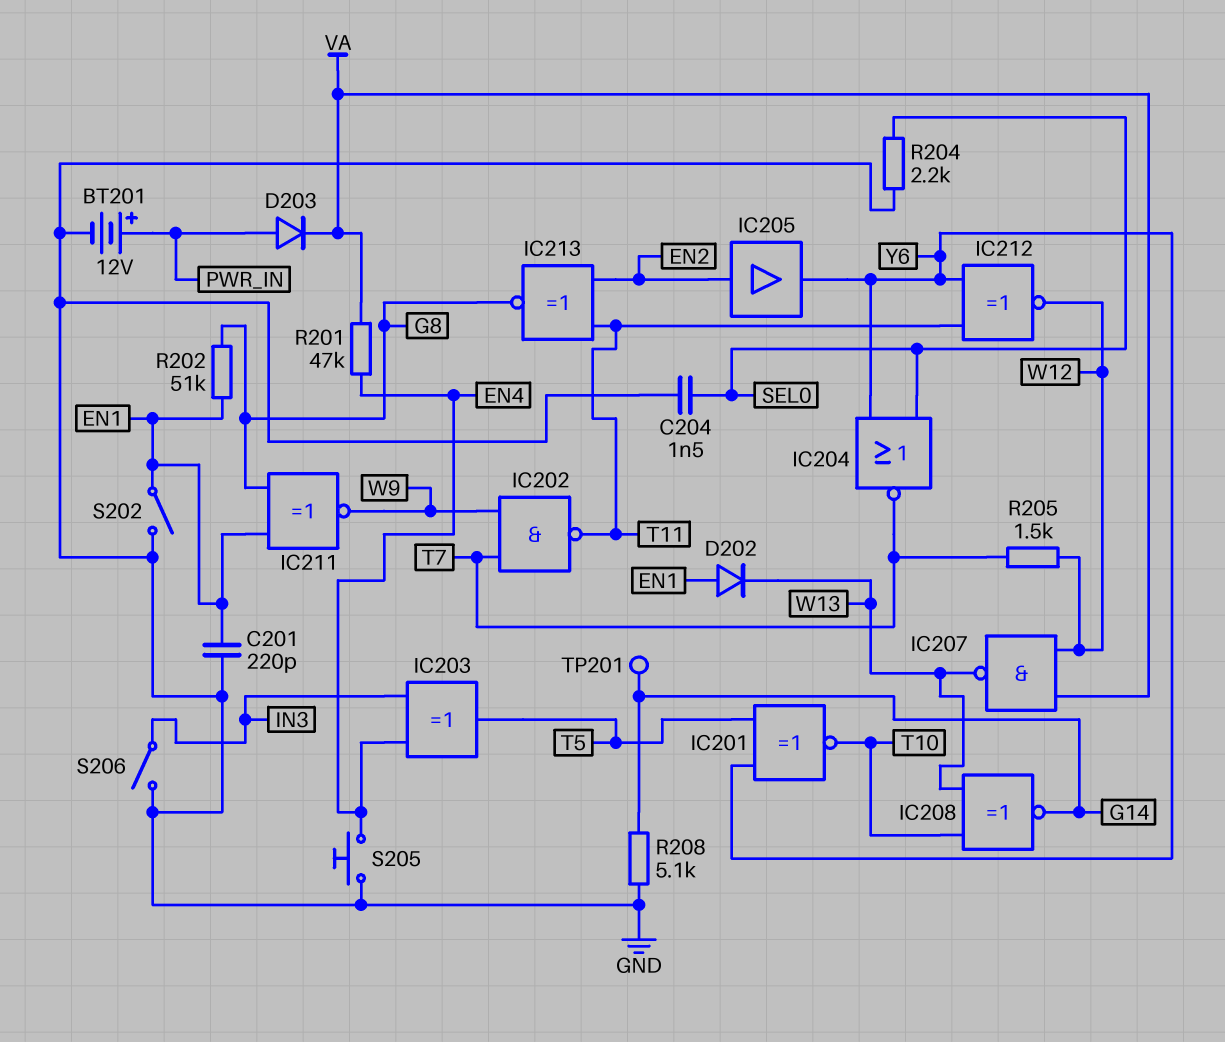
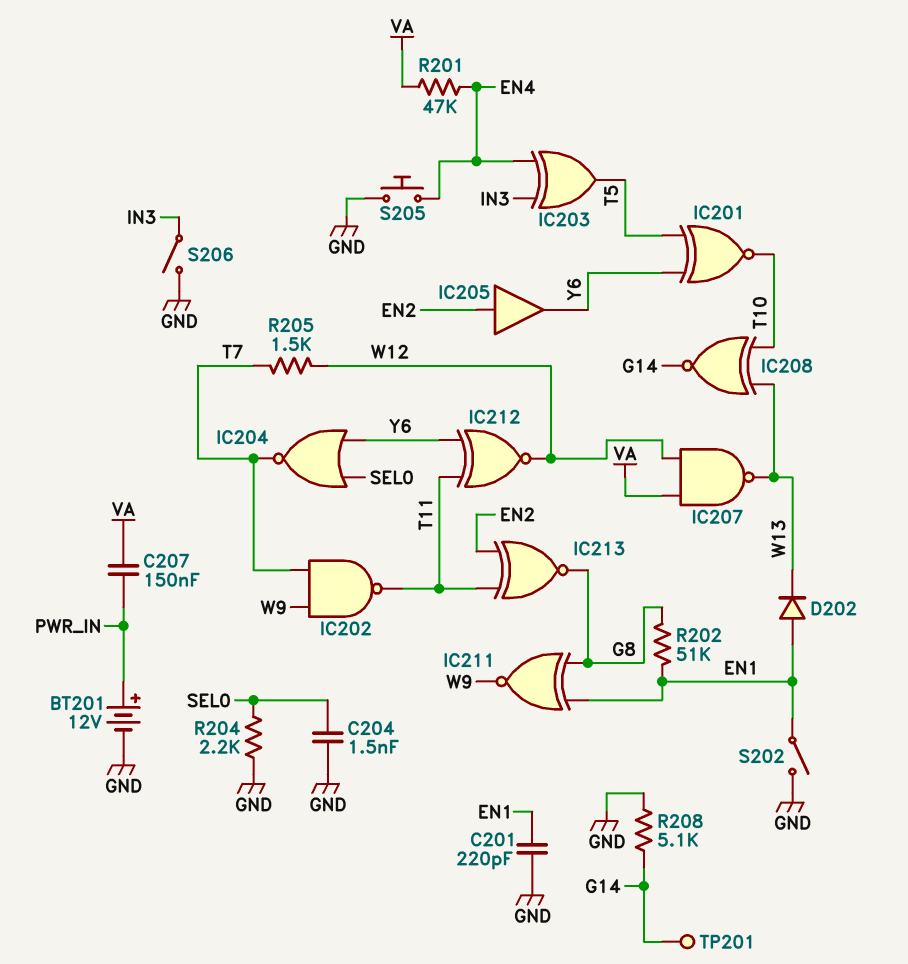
C207: none -> 150nF (PWR_IN, VA)
D203: diode (A PWR_IN, K VA) -> none

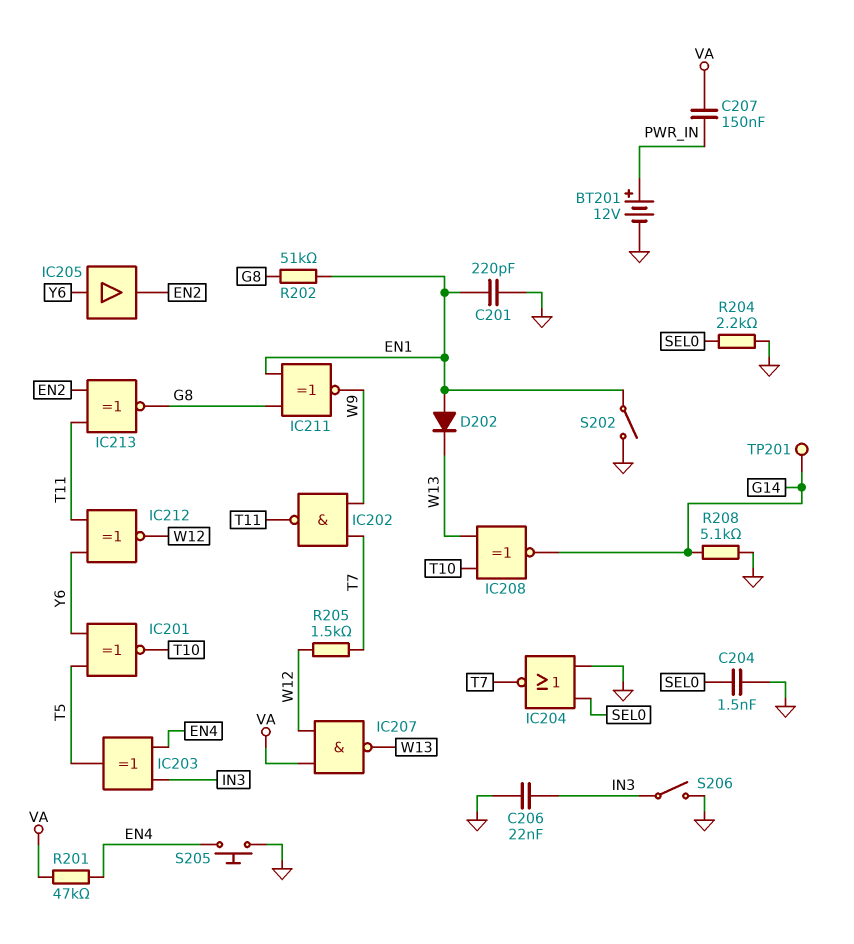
C206: none -> 22nF (GND, IN3)
IC204: NOR (in SEL0, in Y6, out T7) -> NOR (in GND, in SEL0, out T7)
IC205: buffer (in EN2, out Y6) -> buffer (in Y6, out EN2)

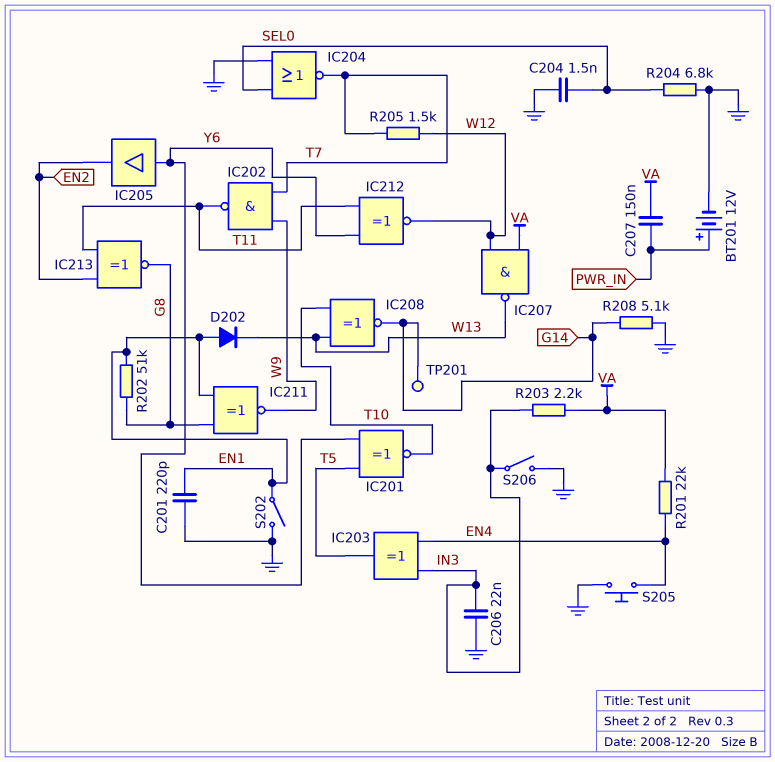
R201: 47k (EN4, VA) -> 22k (EN4, VA)
R203: none -> 2.2k (IN3, VA)
R204: 2.2k (GND, SEL0) -> 6.8k (GND, SEL0)

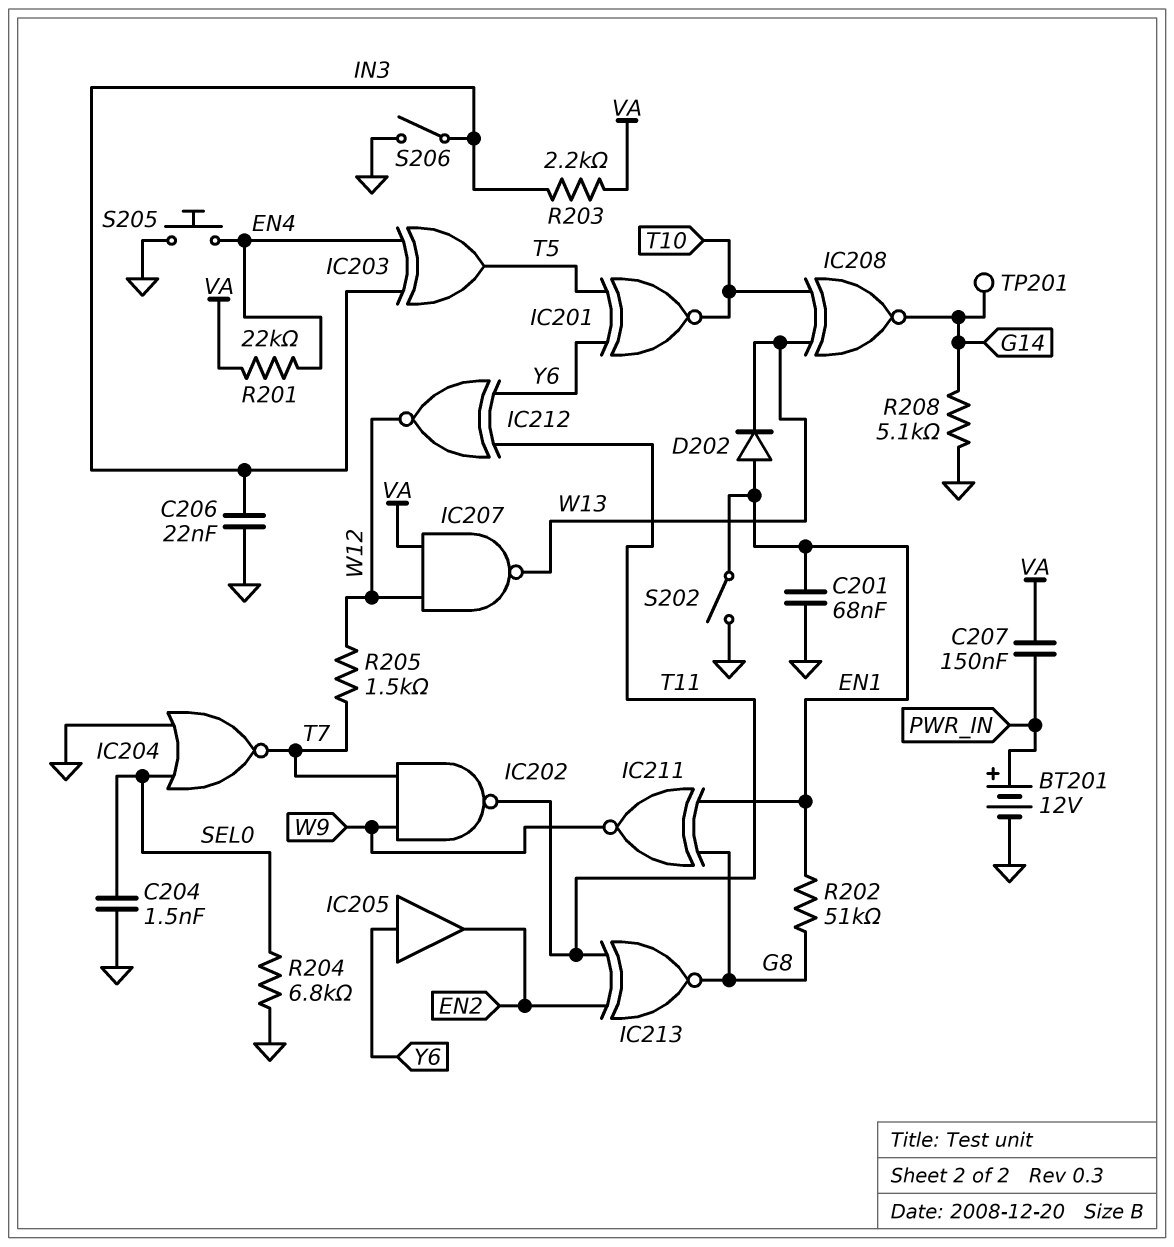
C201: 220pF (EN1, GND) -> 68nF (EN1, GND)

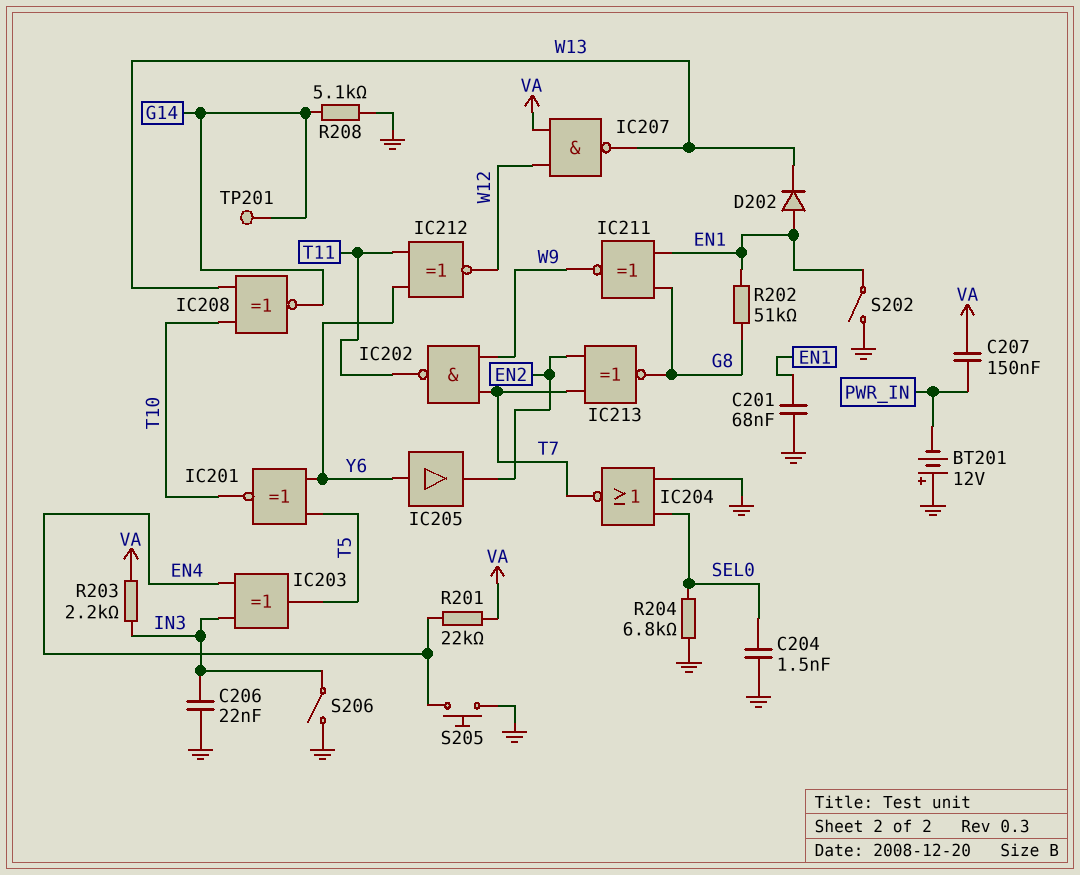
BT201: 12V (plus PWR_IN, minus GND) -> 12V (plus GND, minus PWR_IN)
IC213: XNOR (in EN2, in T11, out G8) -> XNOR (in EN2, in T7, out G8)
R205: 1.5k (T7, W12) -> none

